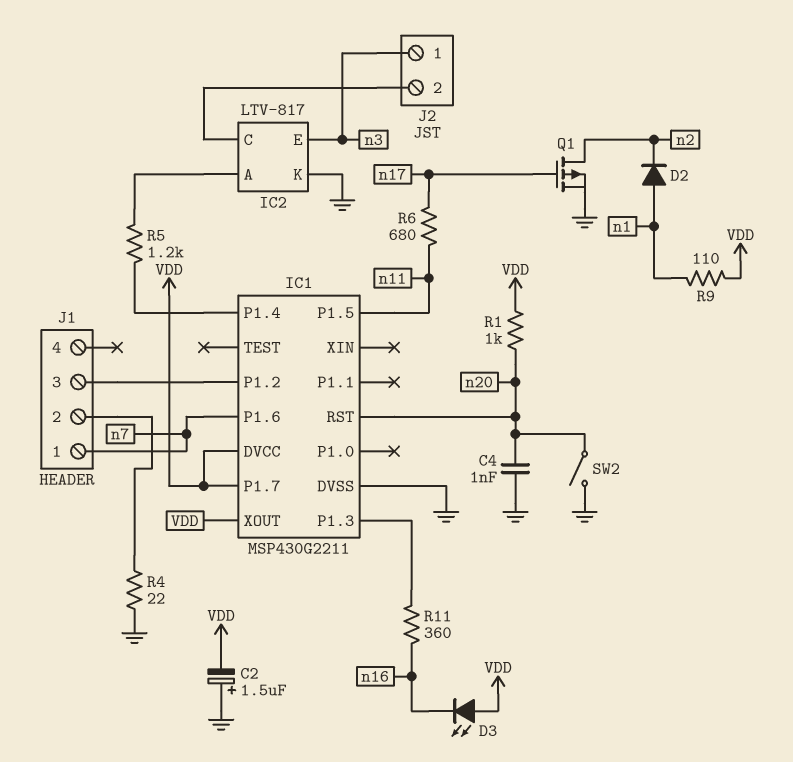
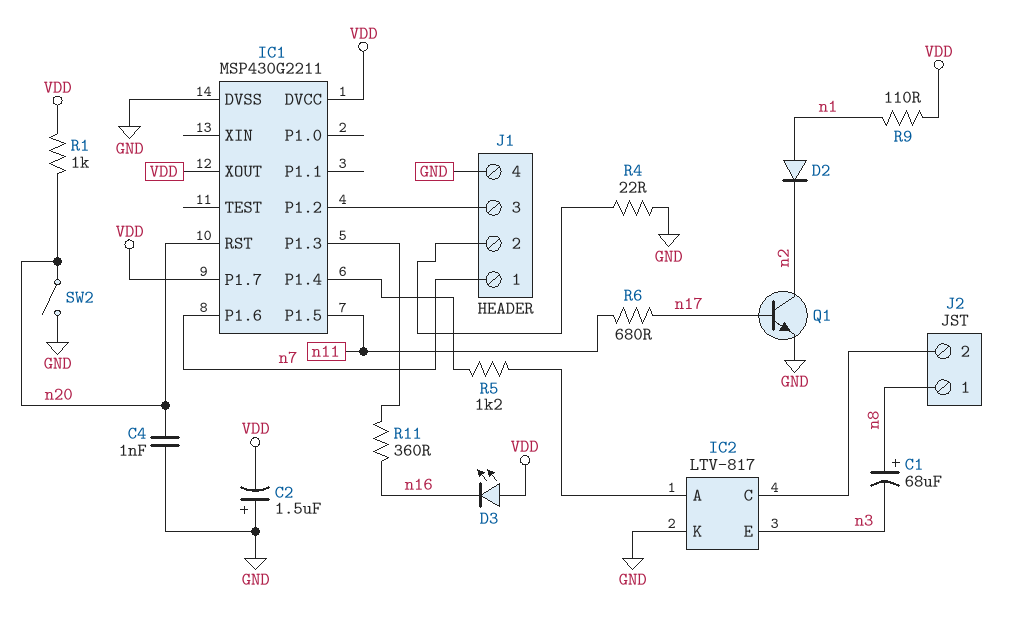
C1: none -> 68uF (plus n8, minus n3)
J1 pin 4: none -> GND
J2 pin 1: n3 -> n8
Q1: PMOS (G n17, D n2, S GND) -> NPN (B n17, C n2, E GND)

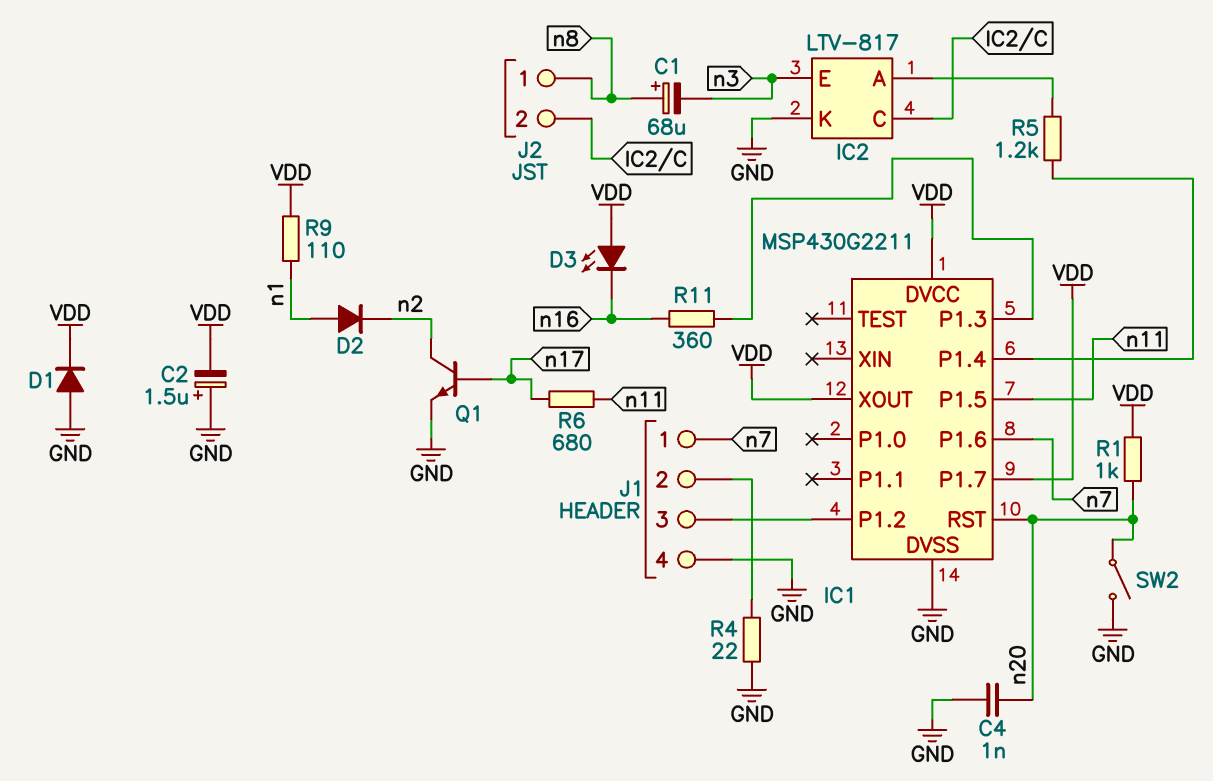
D1: none -> diode (A GND, K VDD)

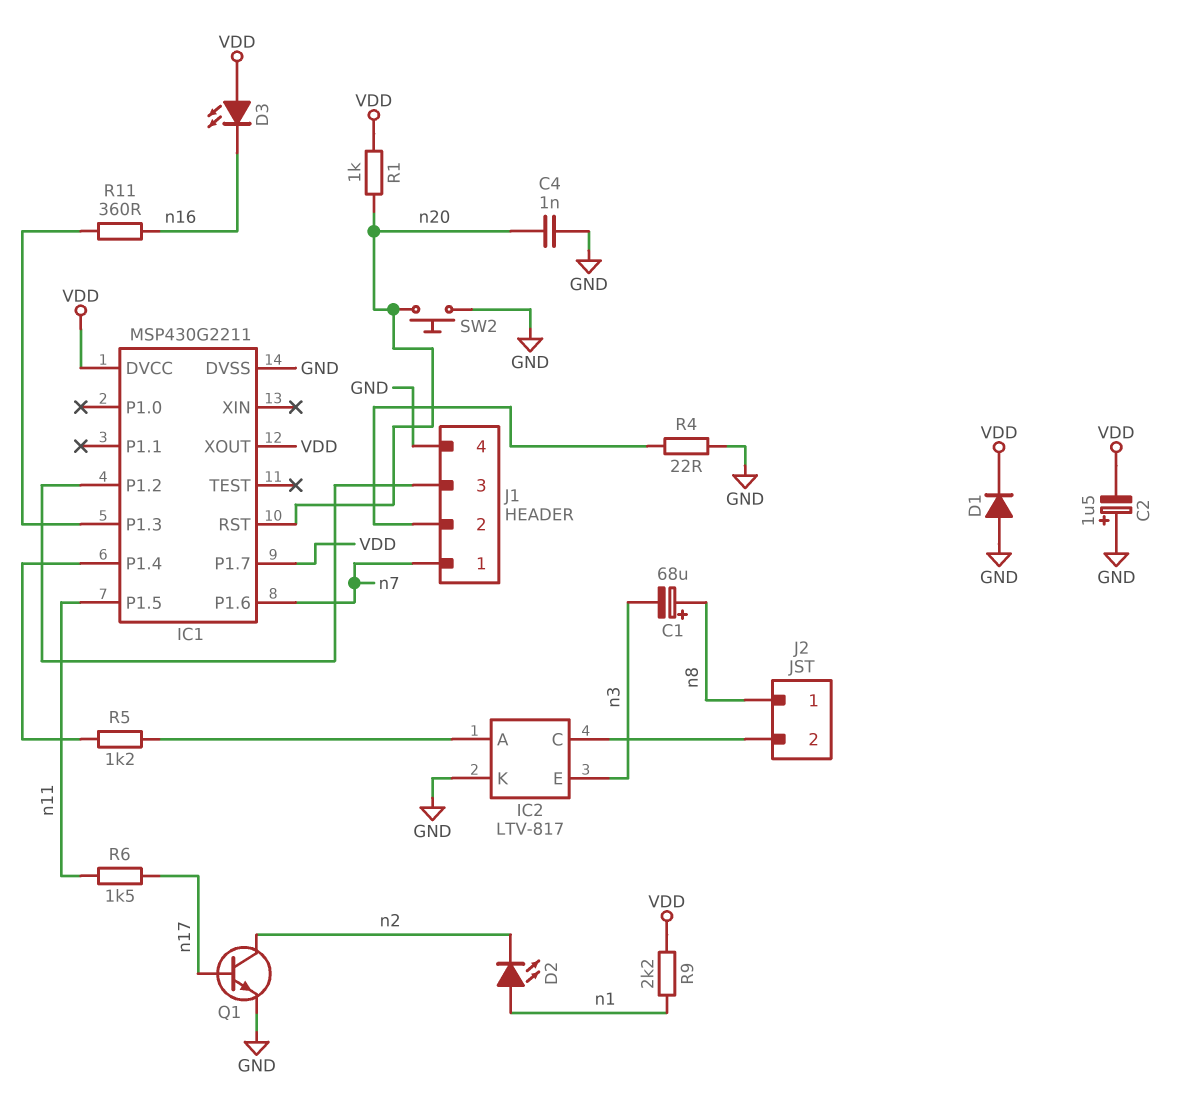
D2: diode (A n1, K n2) -> LED (A n1, K n2)
R6: 680 (n11, n17) -> 1.5k (n11, n17)
R9: 110 (VDD, n1) -> 2.2k (VDD, n1)
SW2: switch (GND, n20) -> button (GND, n20)

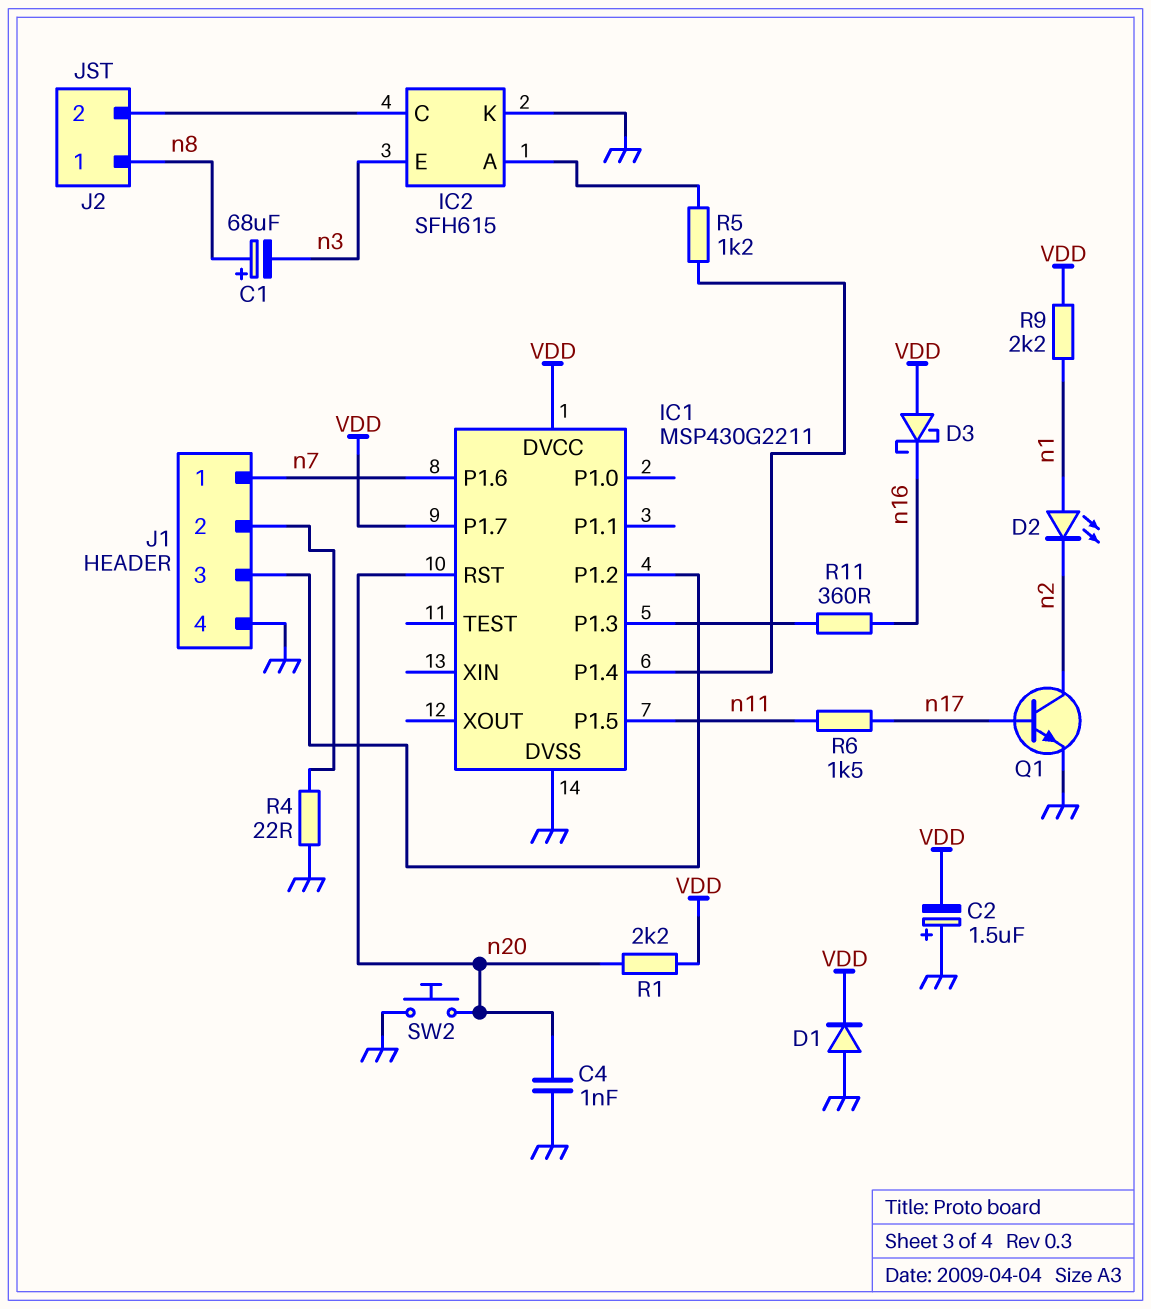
D3: LED (A VDD, K n16) -> schottky (A VDD, K n16)
IC1 pin XOUT: VDD -> none
IC2: LTV-817 -> SFH615
R1: 1k (VDD, n20) -> 2.2k (VDD, n20)

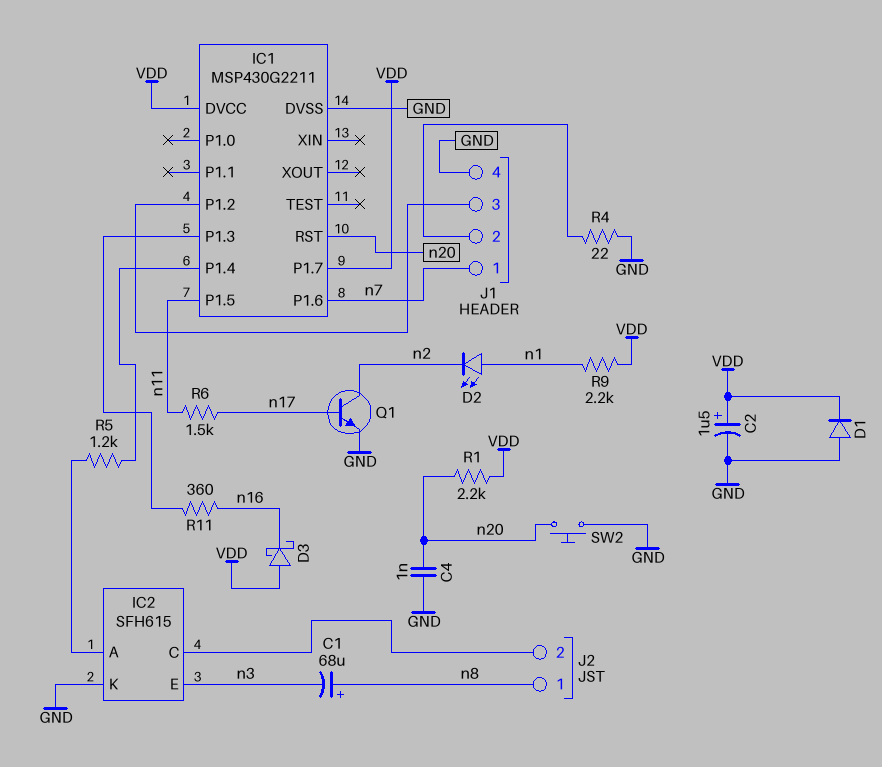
C2: 1.5uF (plus GND, minus VDD) -> 1.5uF (plus VDD, minus GND)

